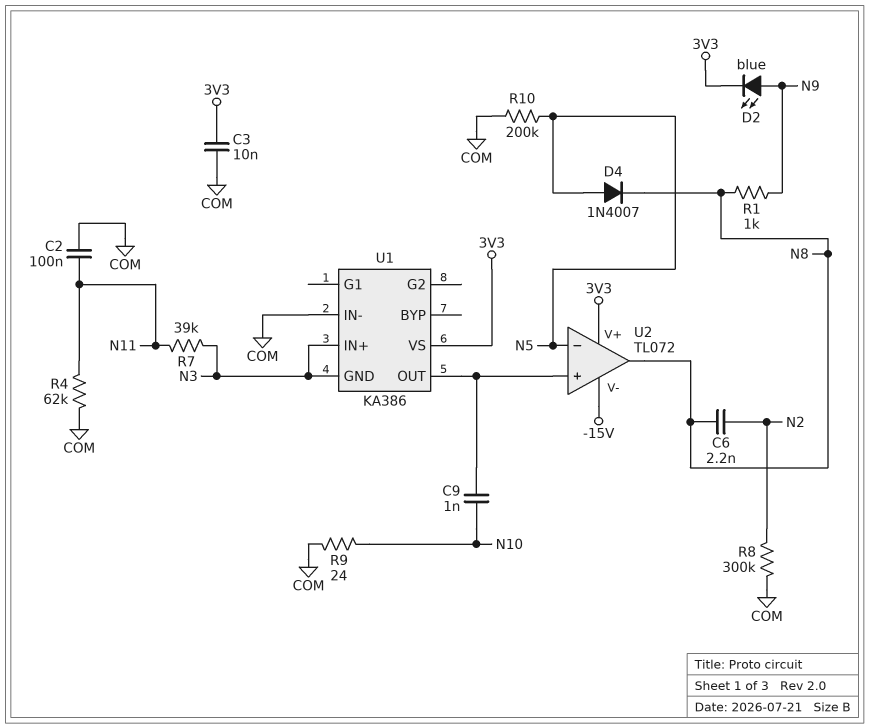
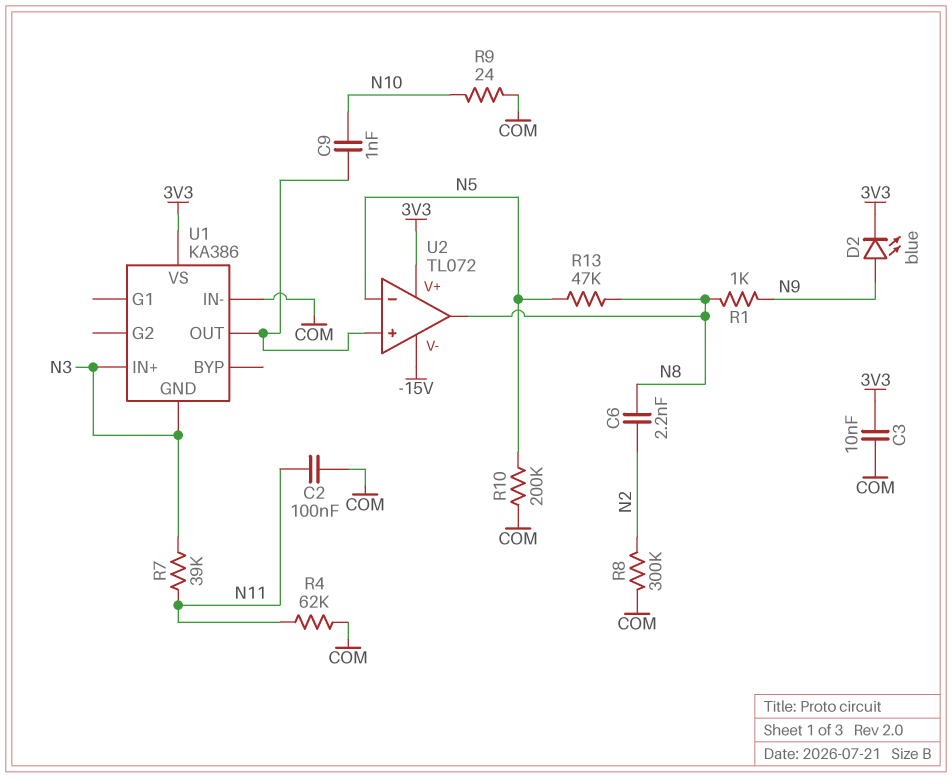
D4: diode 1N4007 (A N5, K N8) -> none
R13: none -> 47k (N5, N8)

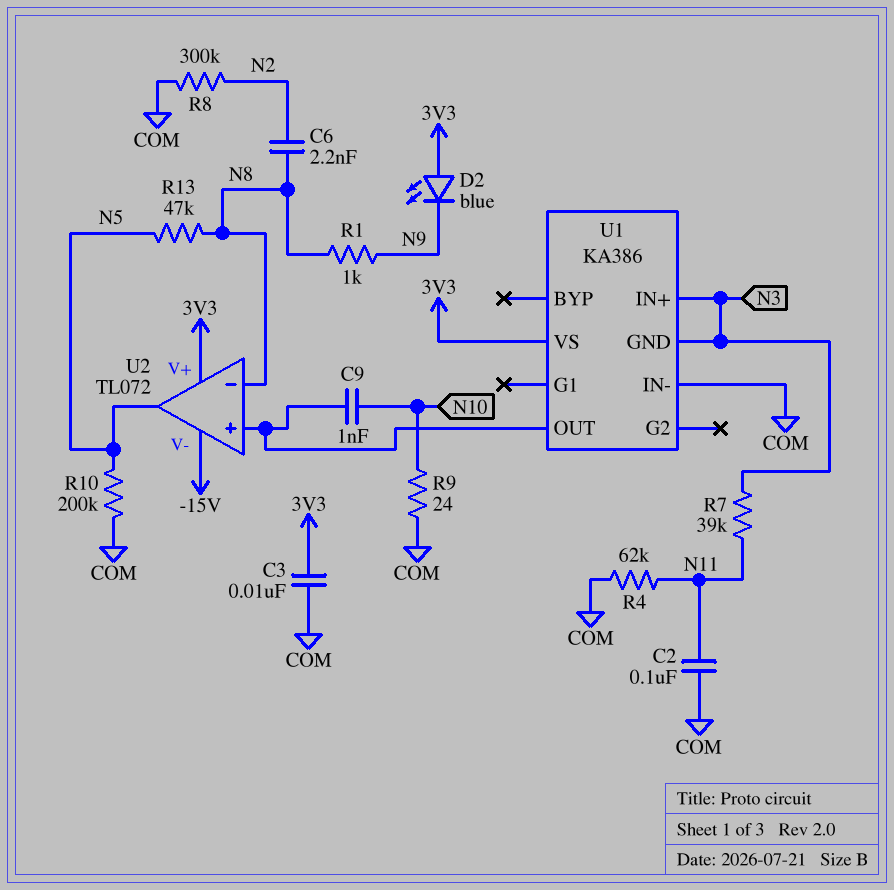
D2: LED blue (A N9, K 3V3) -> LED blue (A 3V3, K N9)
U2 pin in-: N5 -> N8
U2 pin out: N8 -> N5

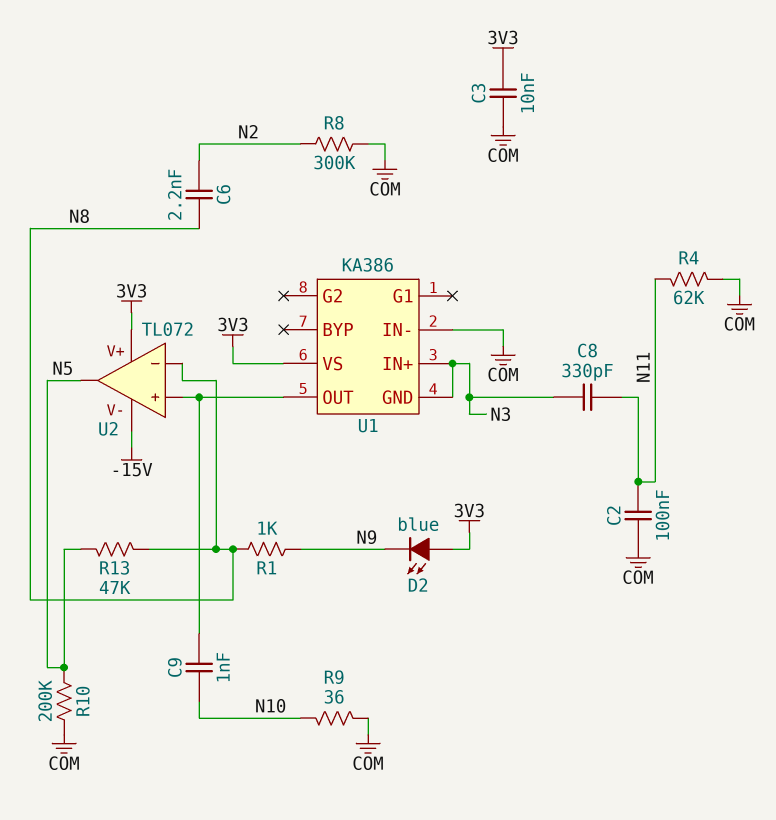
C8: none -> 330pF (N3, N11)
R7: 39k (N3, N11) -> none
R9: 24 (COM, N10) -> 36 (COM, N10)

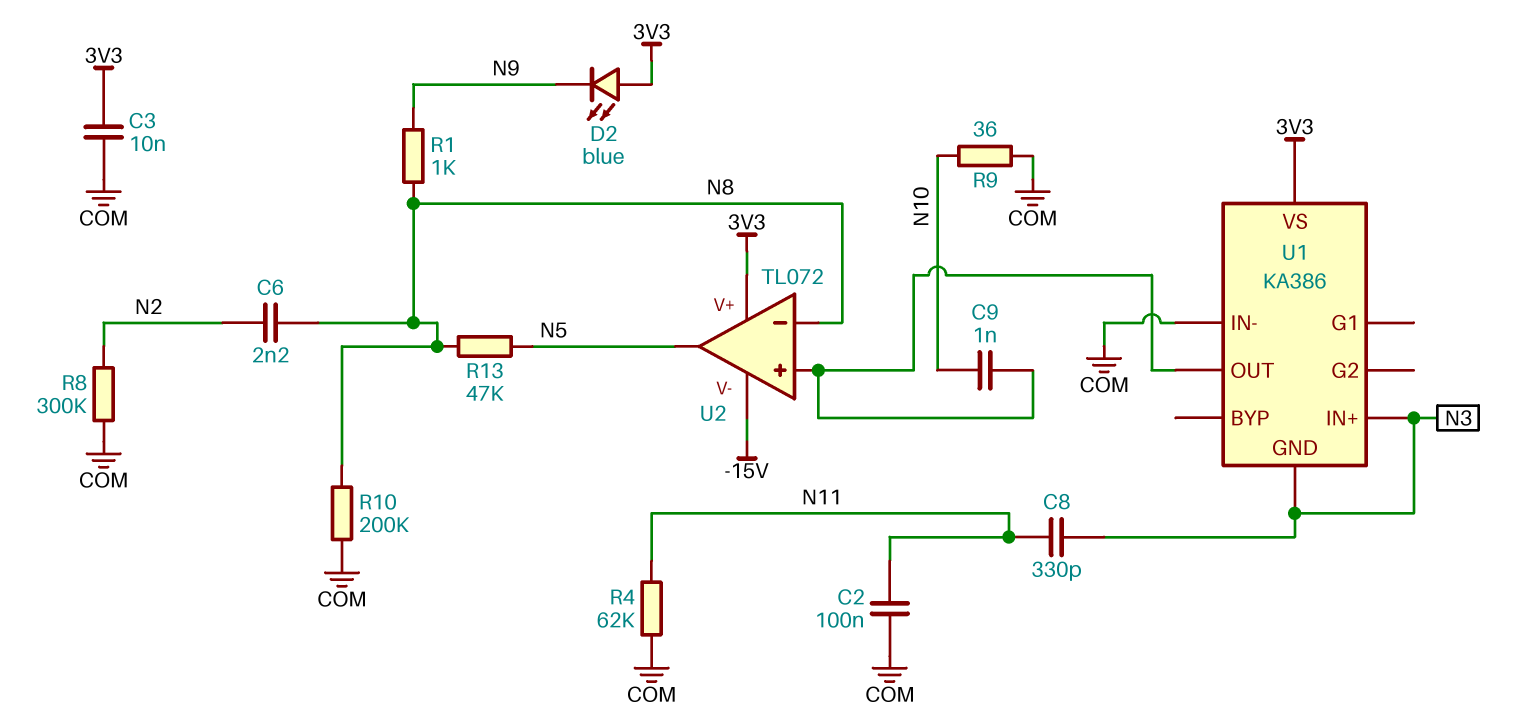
R10: 200k (COM, N5) -> 200k (COM, N8)

